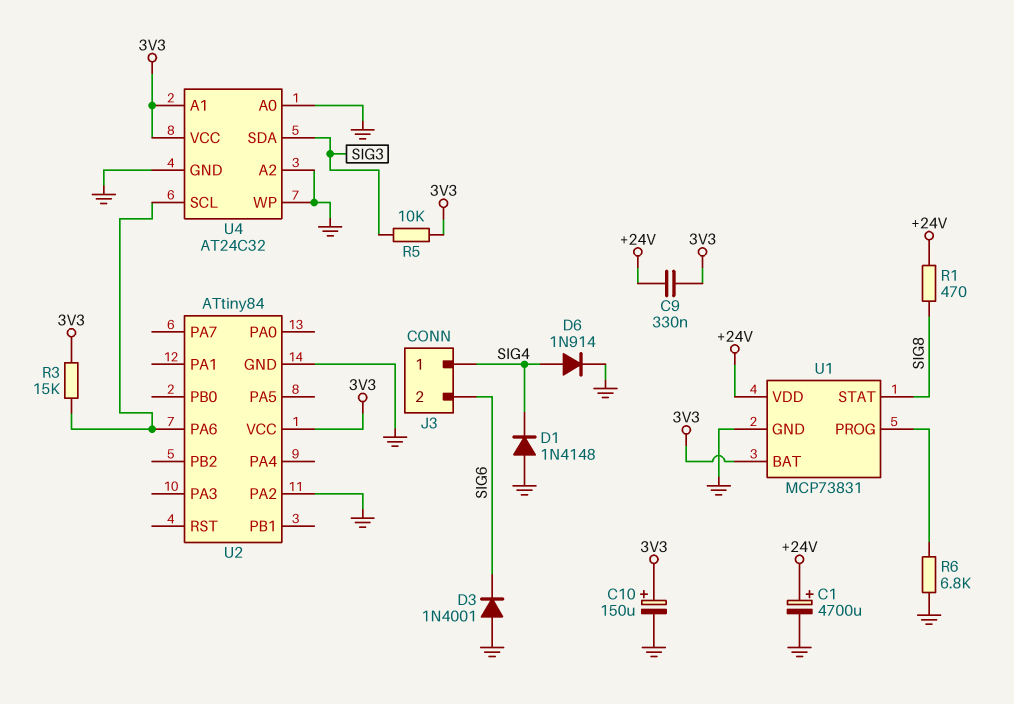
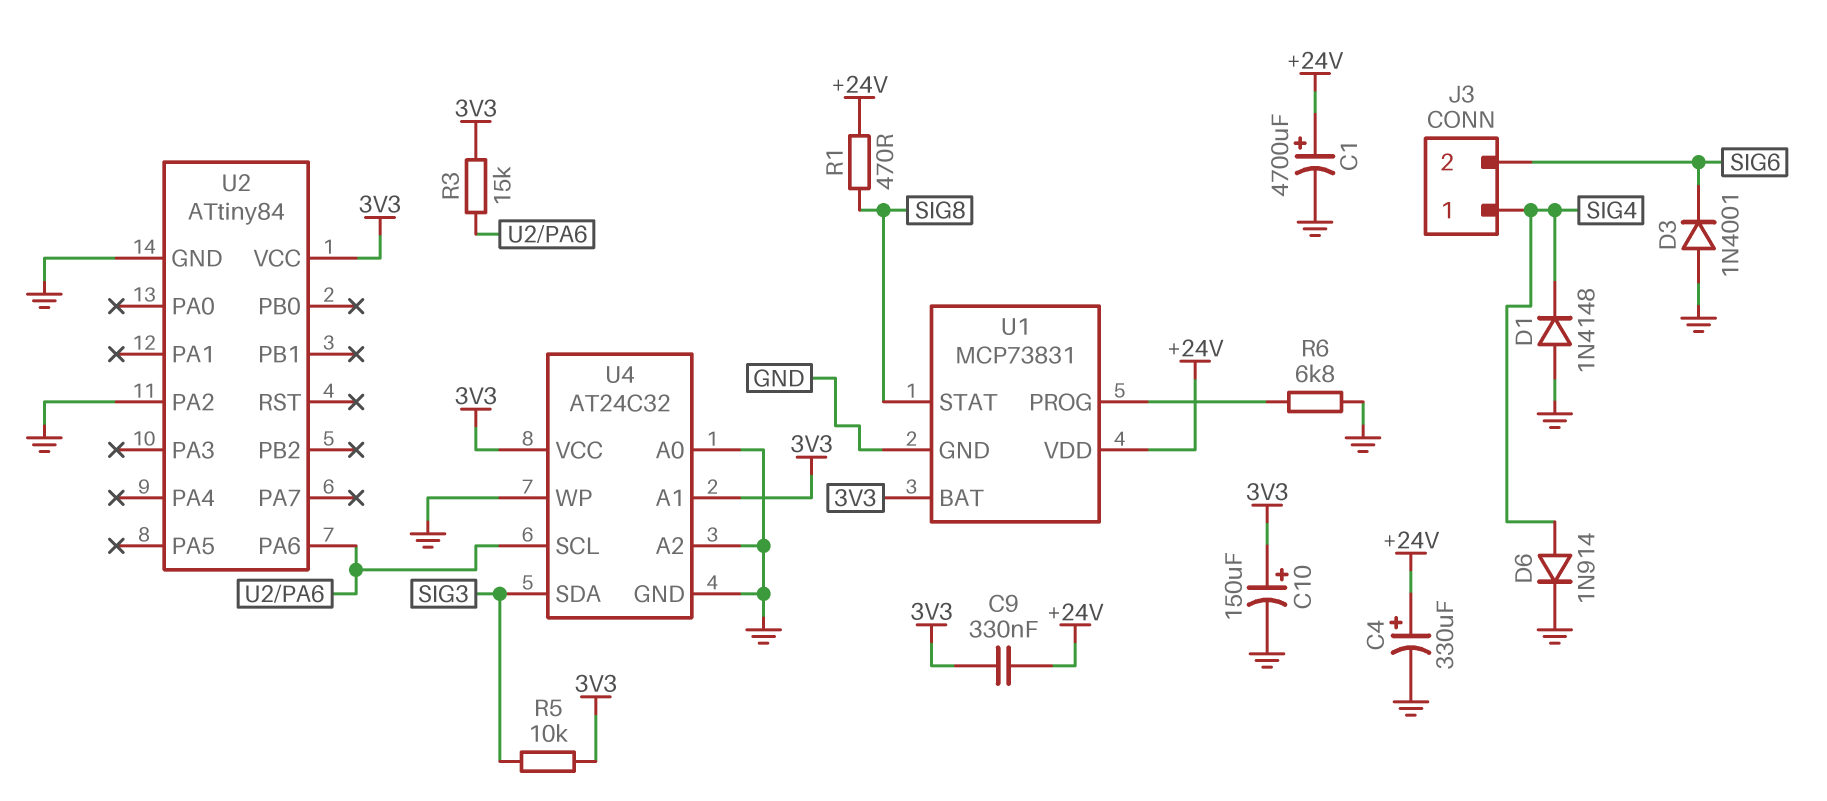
C4: none -> 330uF (plus +24V, minus GND)

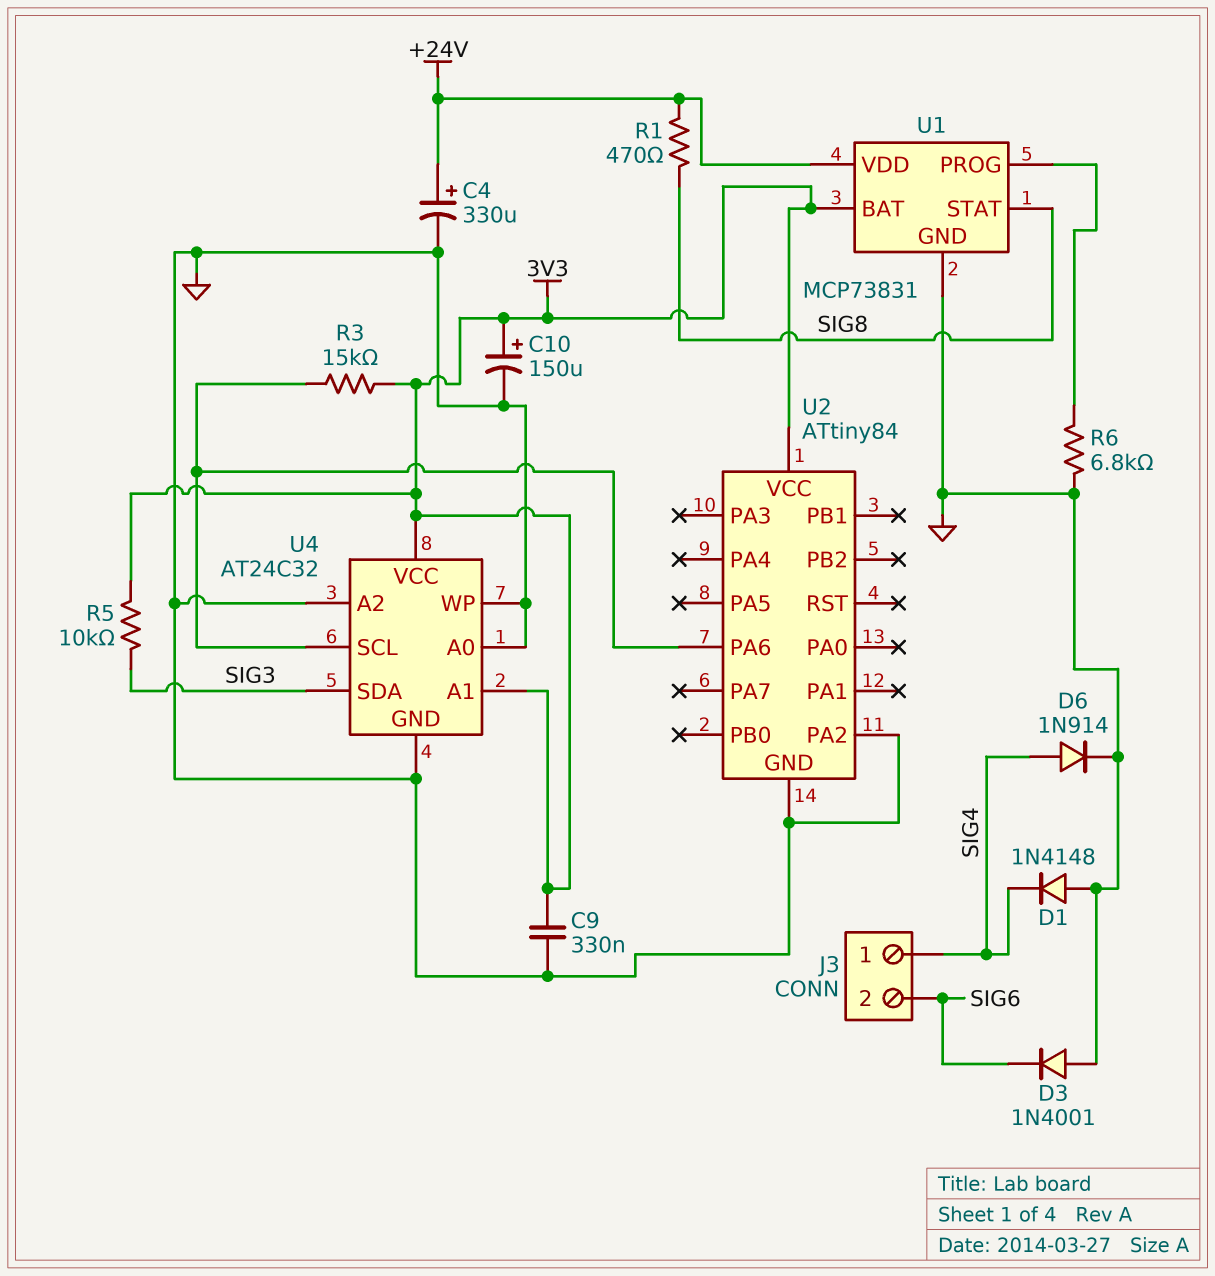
C1: 4700uF (plus +24V, minus GND) -> none
C9: 330nF (+24V, 3V3) -> 330nF (3V3, GND)

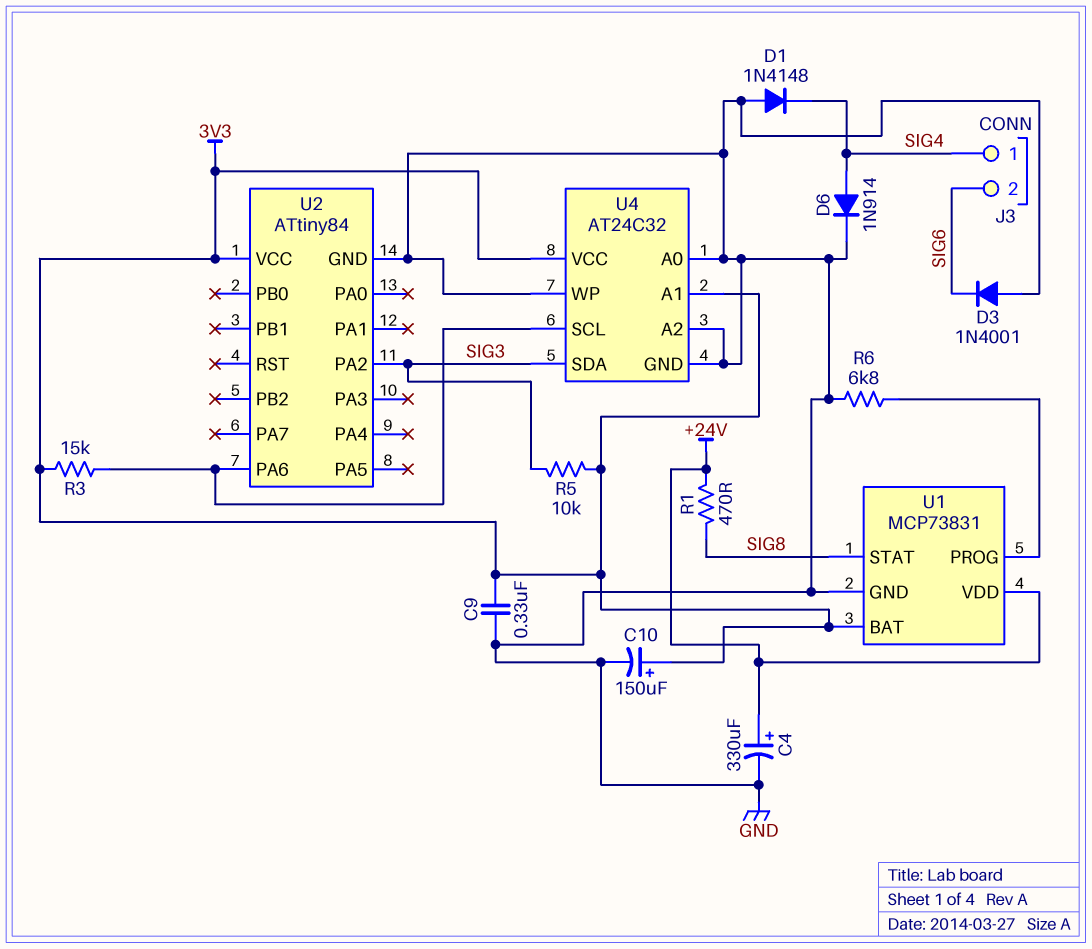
U2 pin PA2: GND -> SIG3

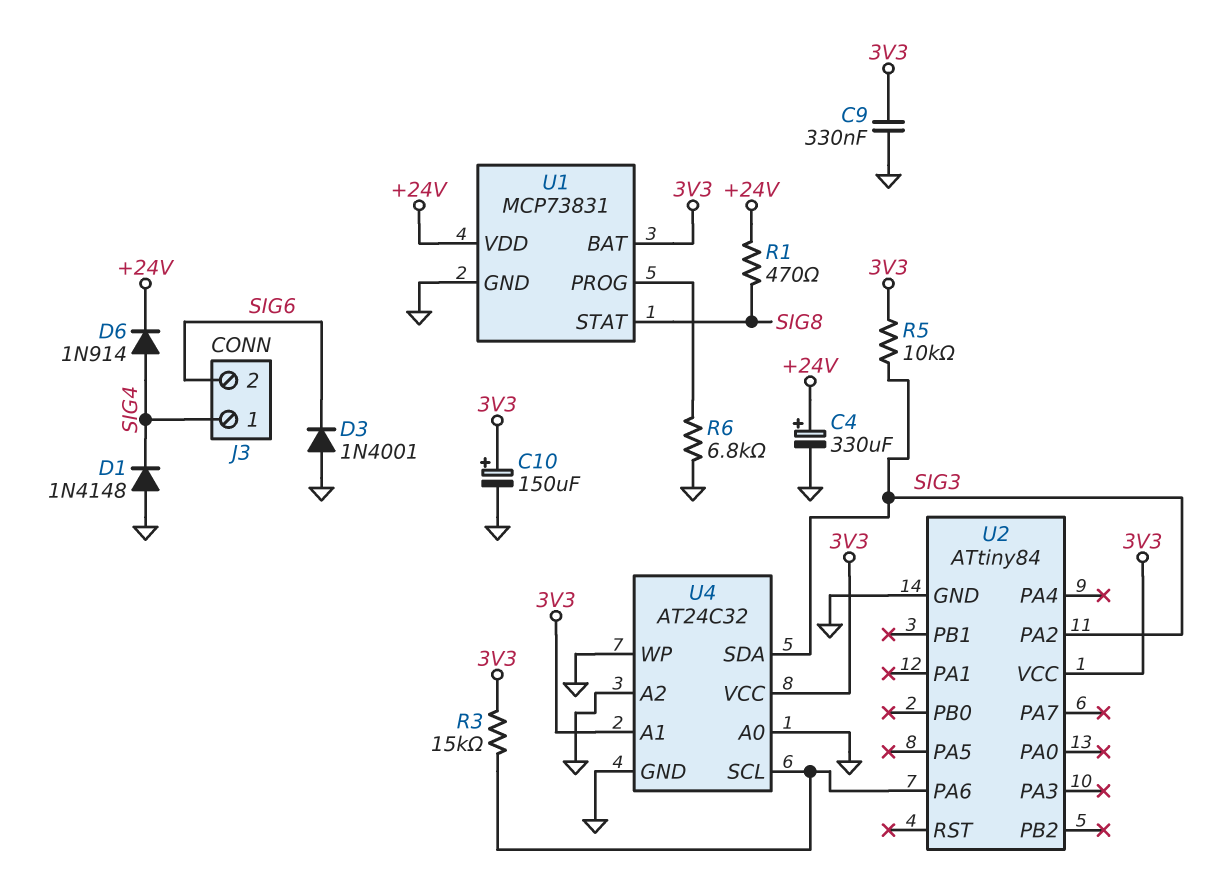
D6: diode 1N914 (A SIG4, K GND) -> diode 1N914 (A SIG4, K +24V)

